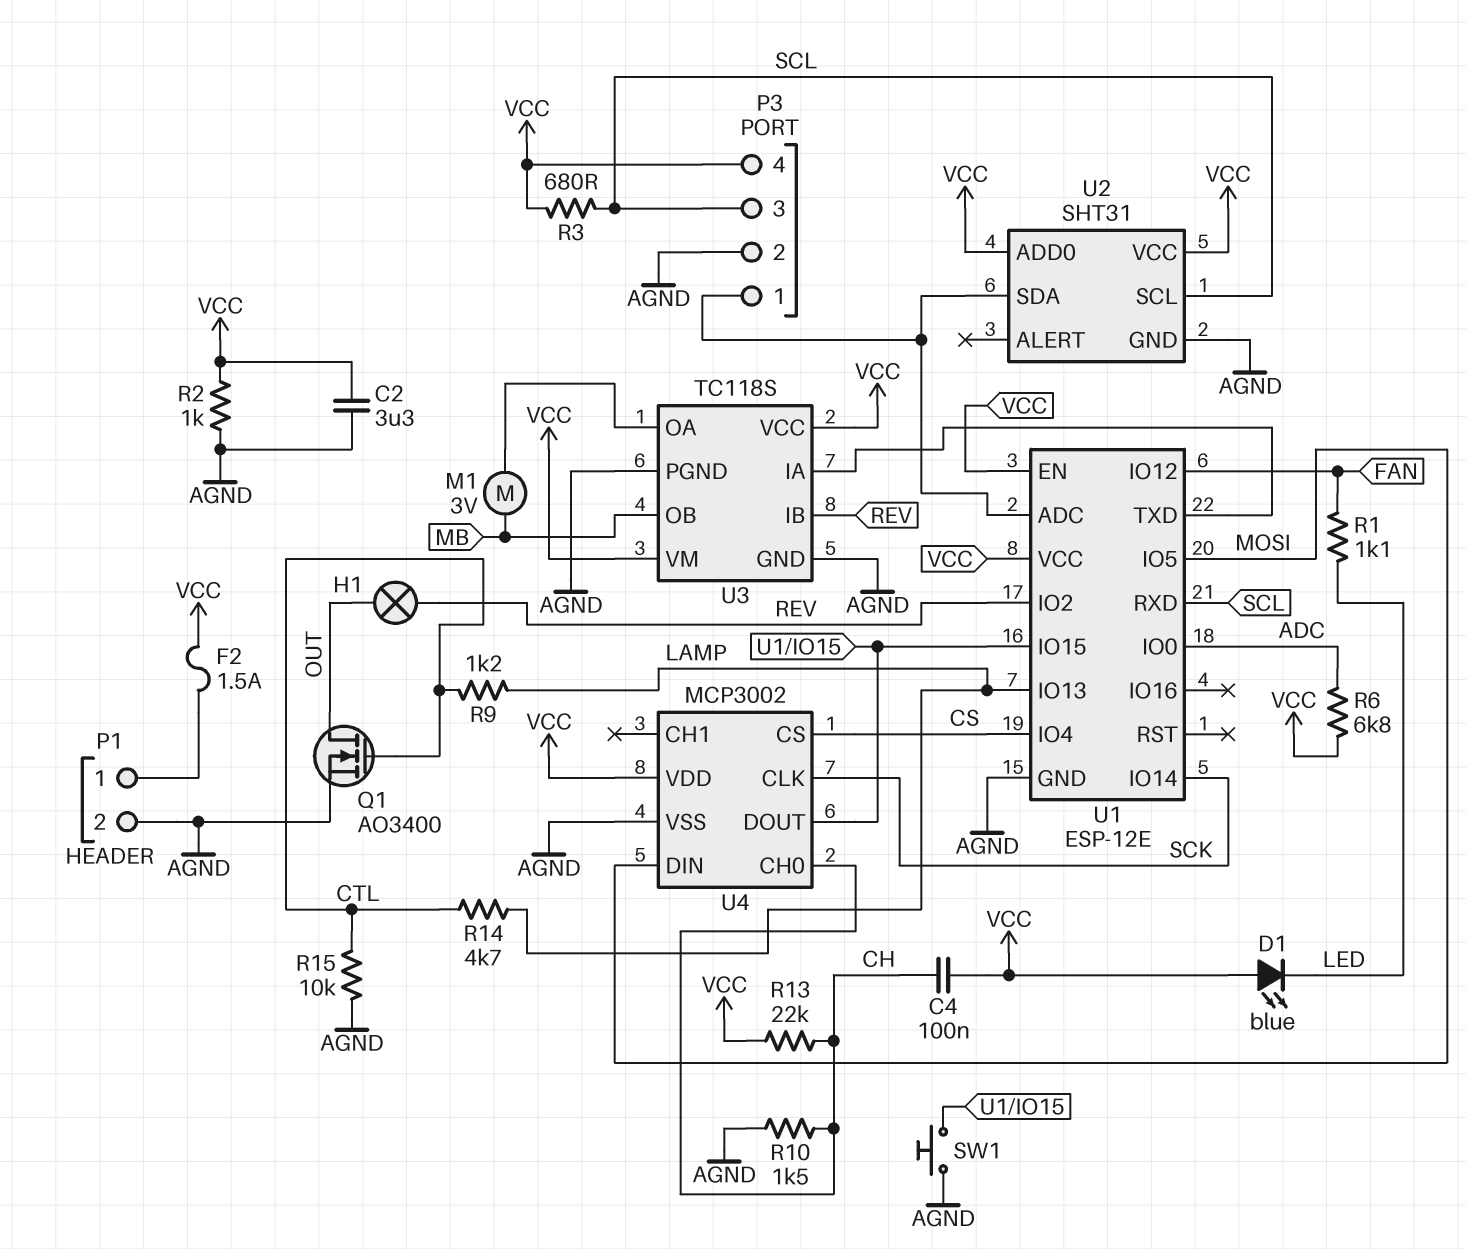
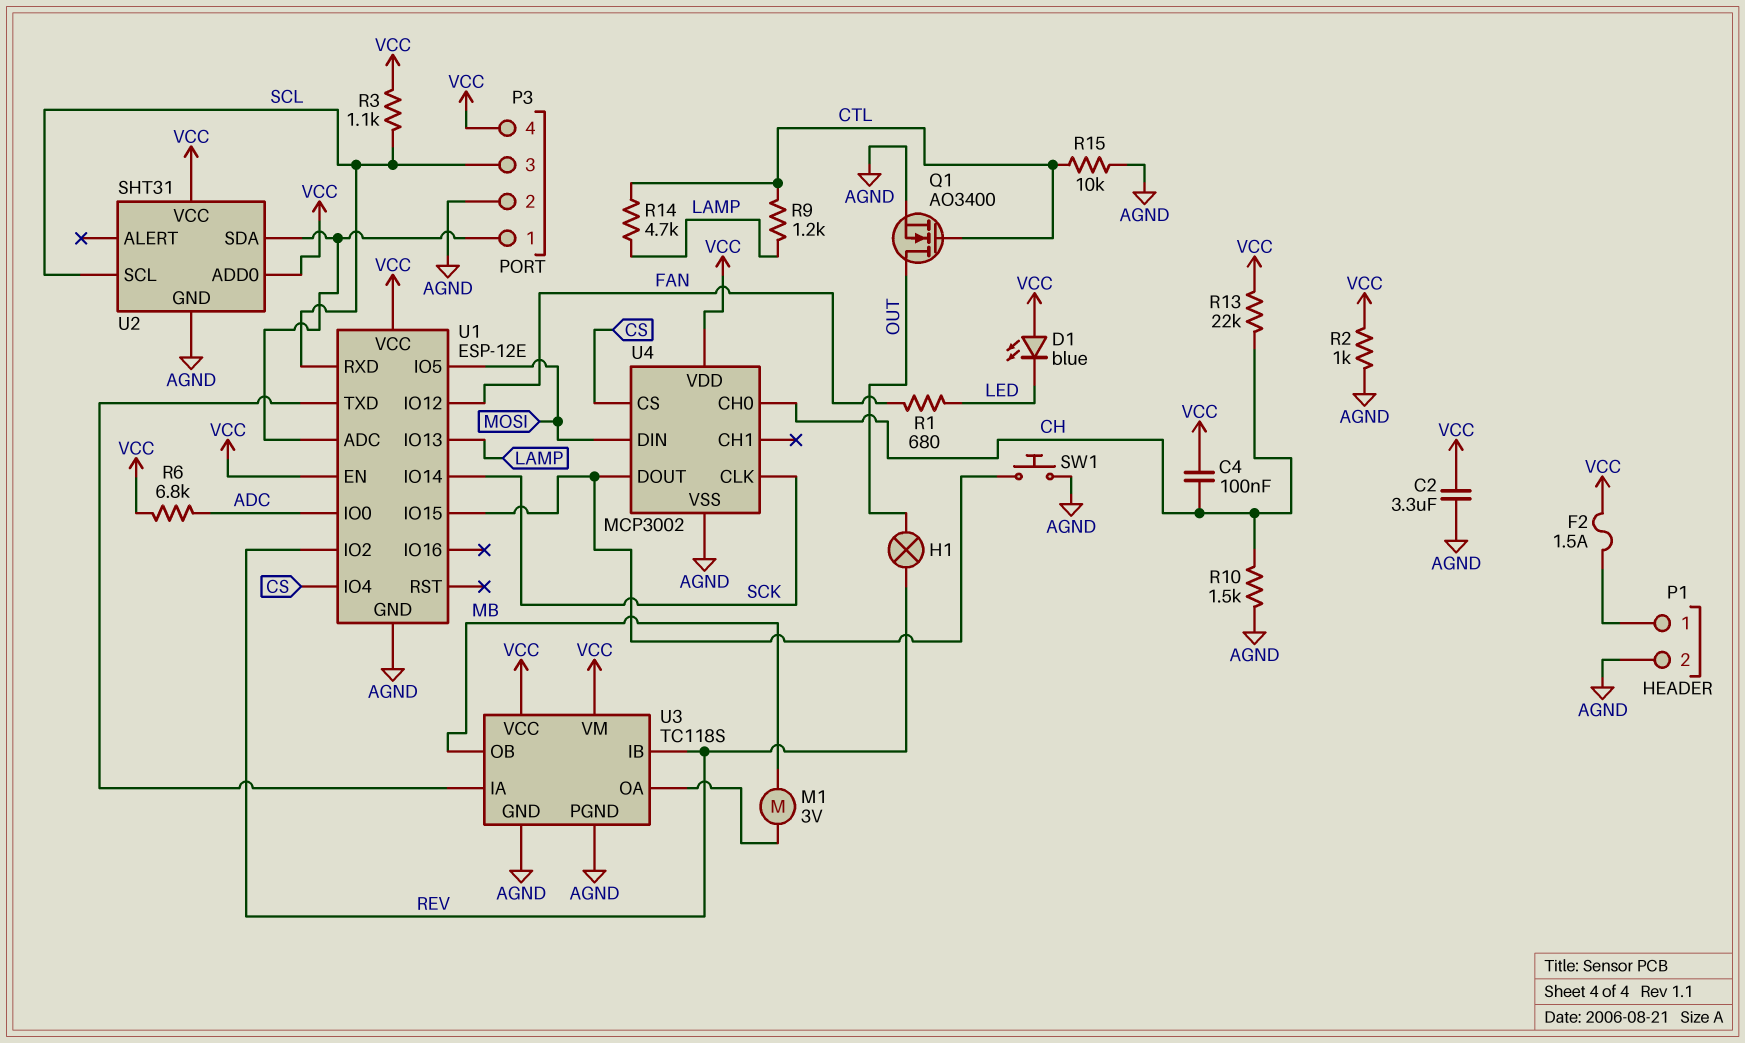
R1: 1.1k (FAN, LED) -> 680 (FAN, LED)
R3: 680 (SCL, VCC) -> 1.1k (SCL, VCC)

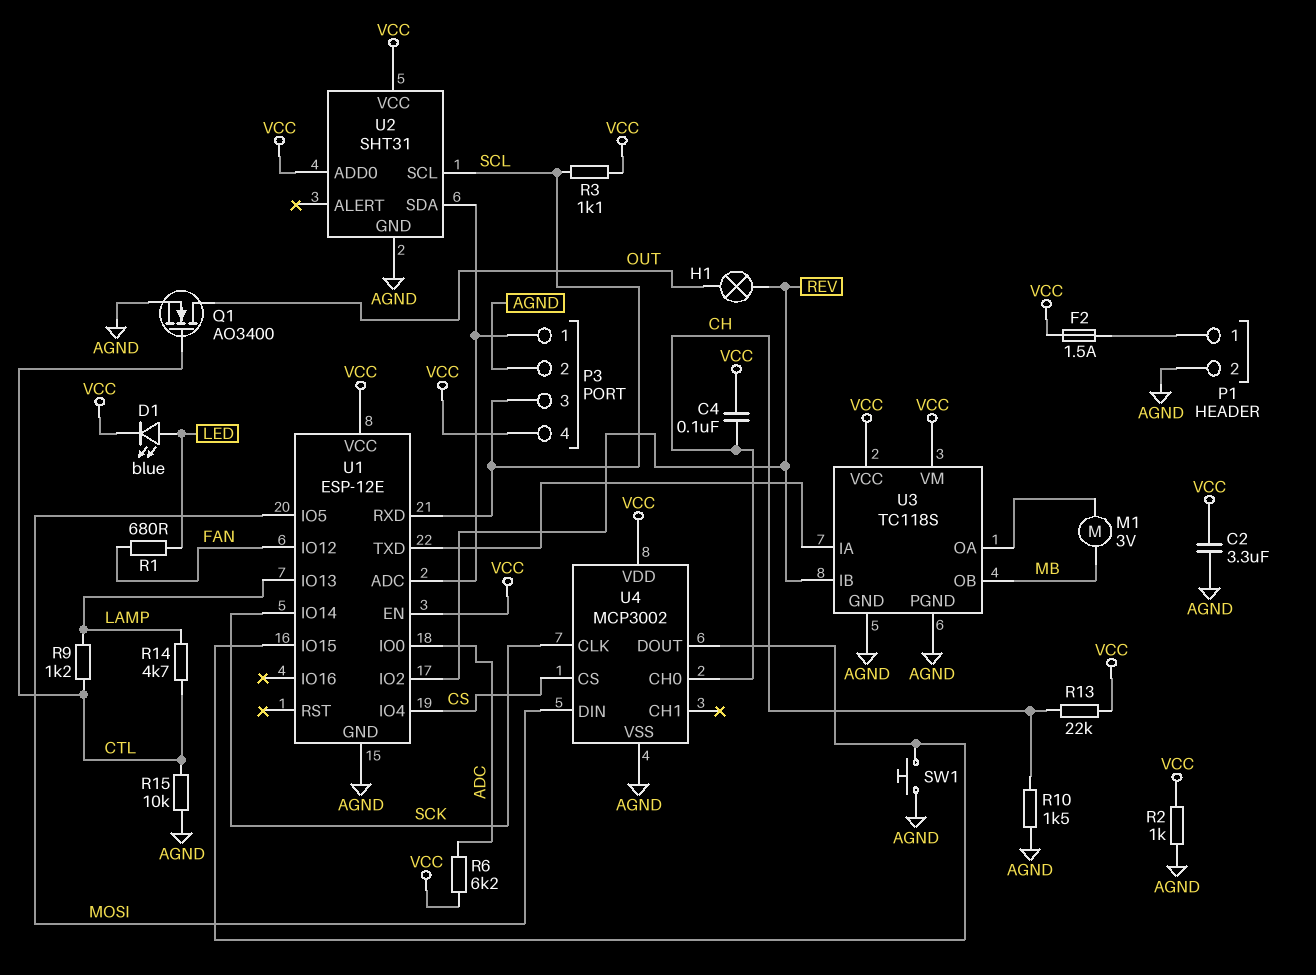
D1: LED blue (A VCC, K LED) -> LED blue (A LED, K VCC)
R6: 6.8k (ADC, VCC) -> 6.2k (ADC, VCC)

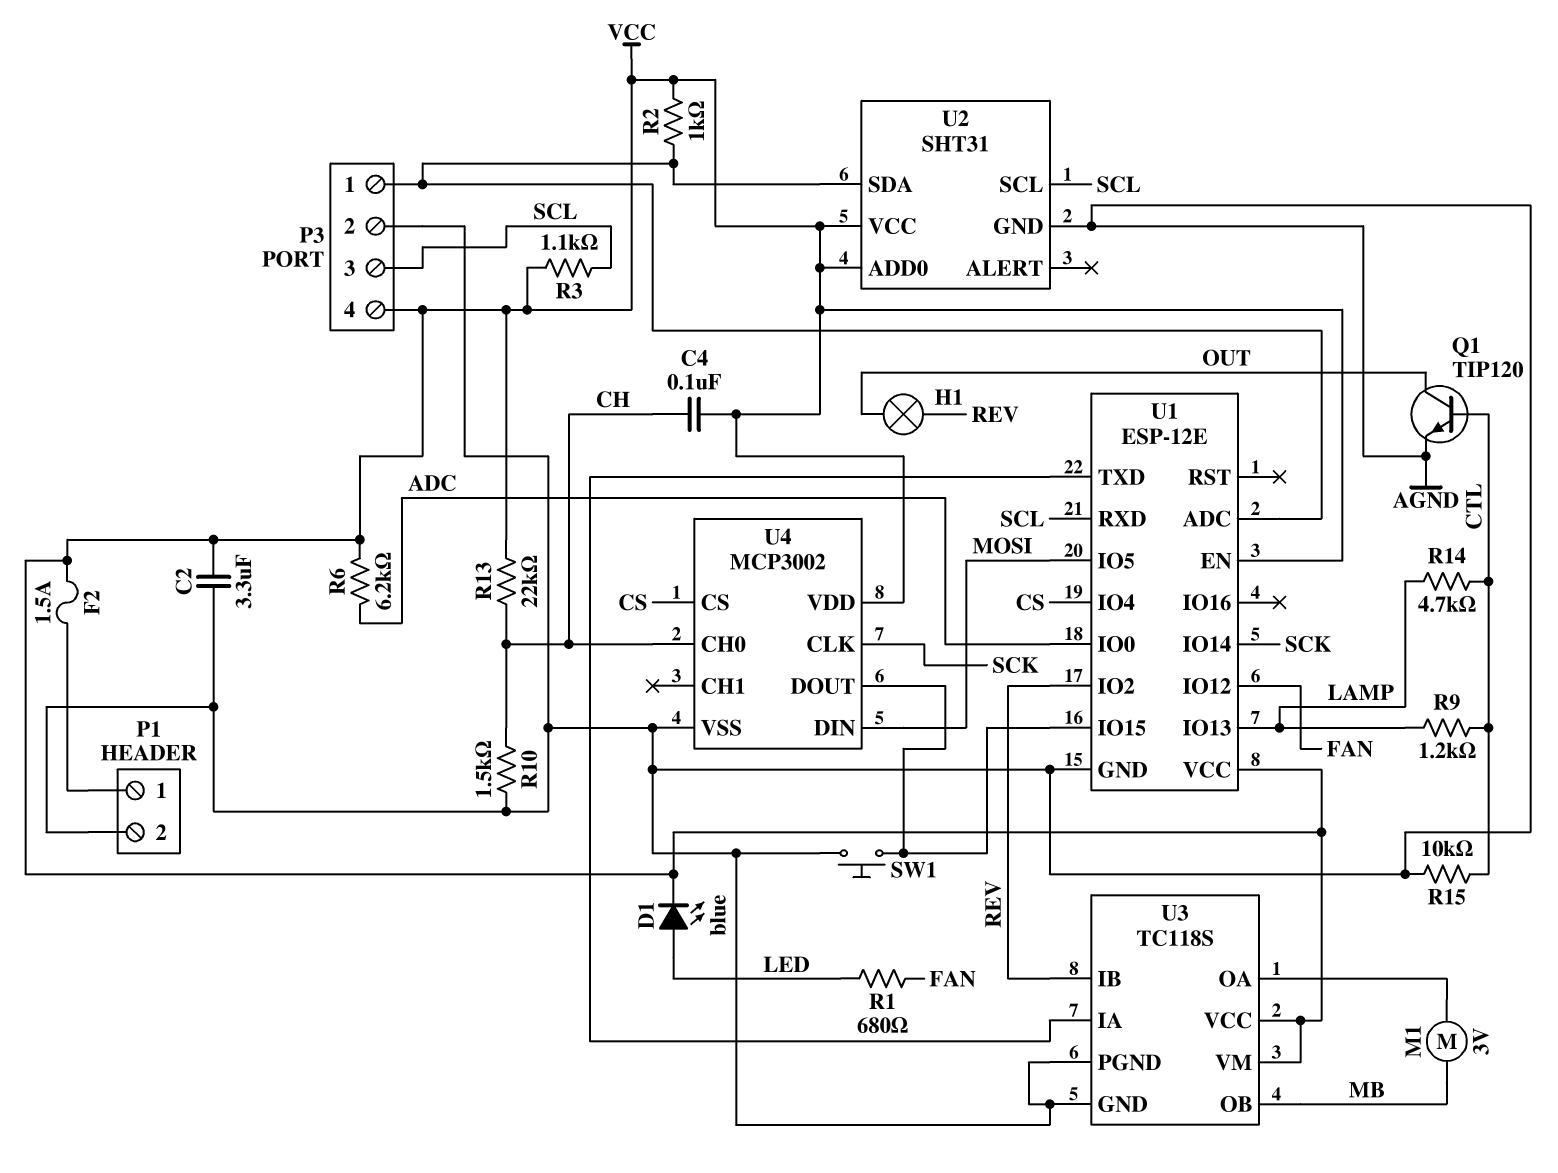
Q1: NMOS AO3400 (G CTL, D OUT, S AGND) -> NPN TIP120 (B CTL, C OUT, E AGND)
R2: 1k (AGND, VCC) -> 1k (P3/1, VCC)

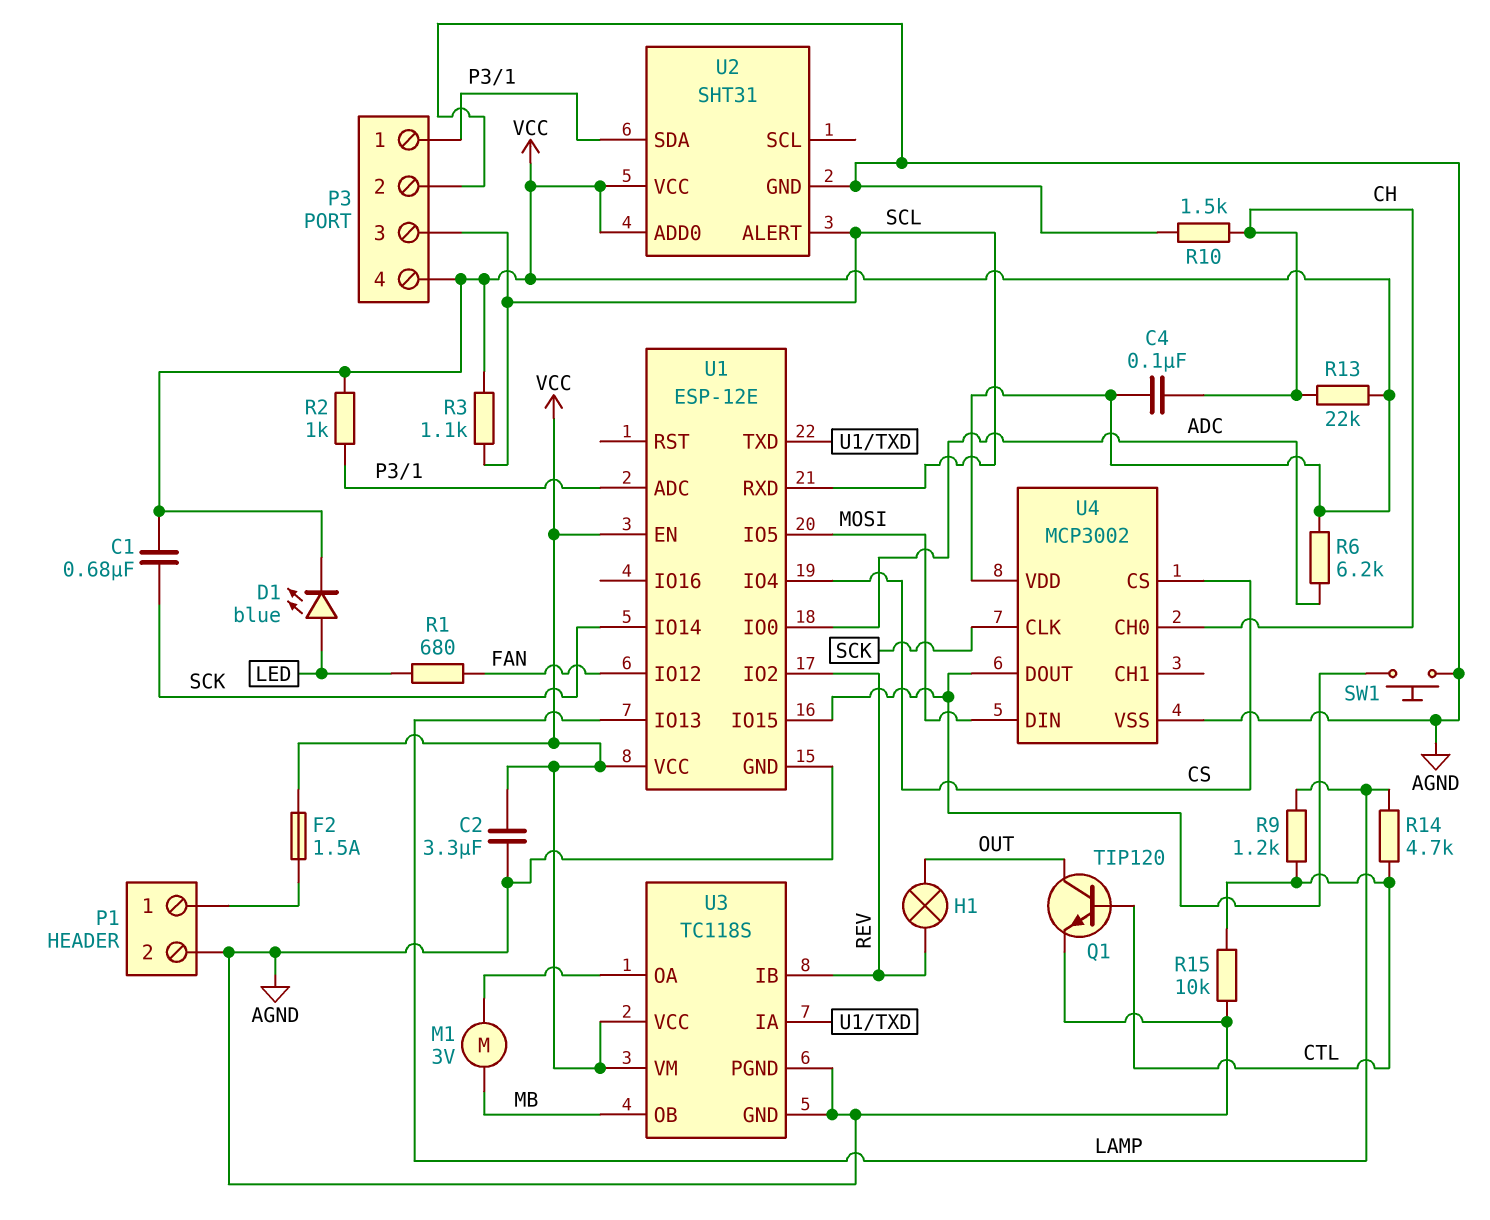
C1: none -> 680nF (SCK, VCC)
U2 pin ALERT: none -> SCL
U2 pin SCL: SCL -> none

